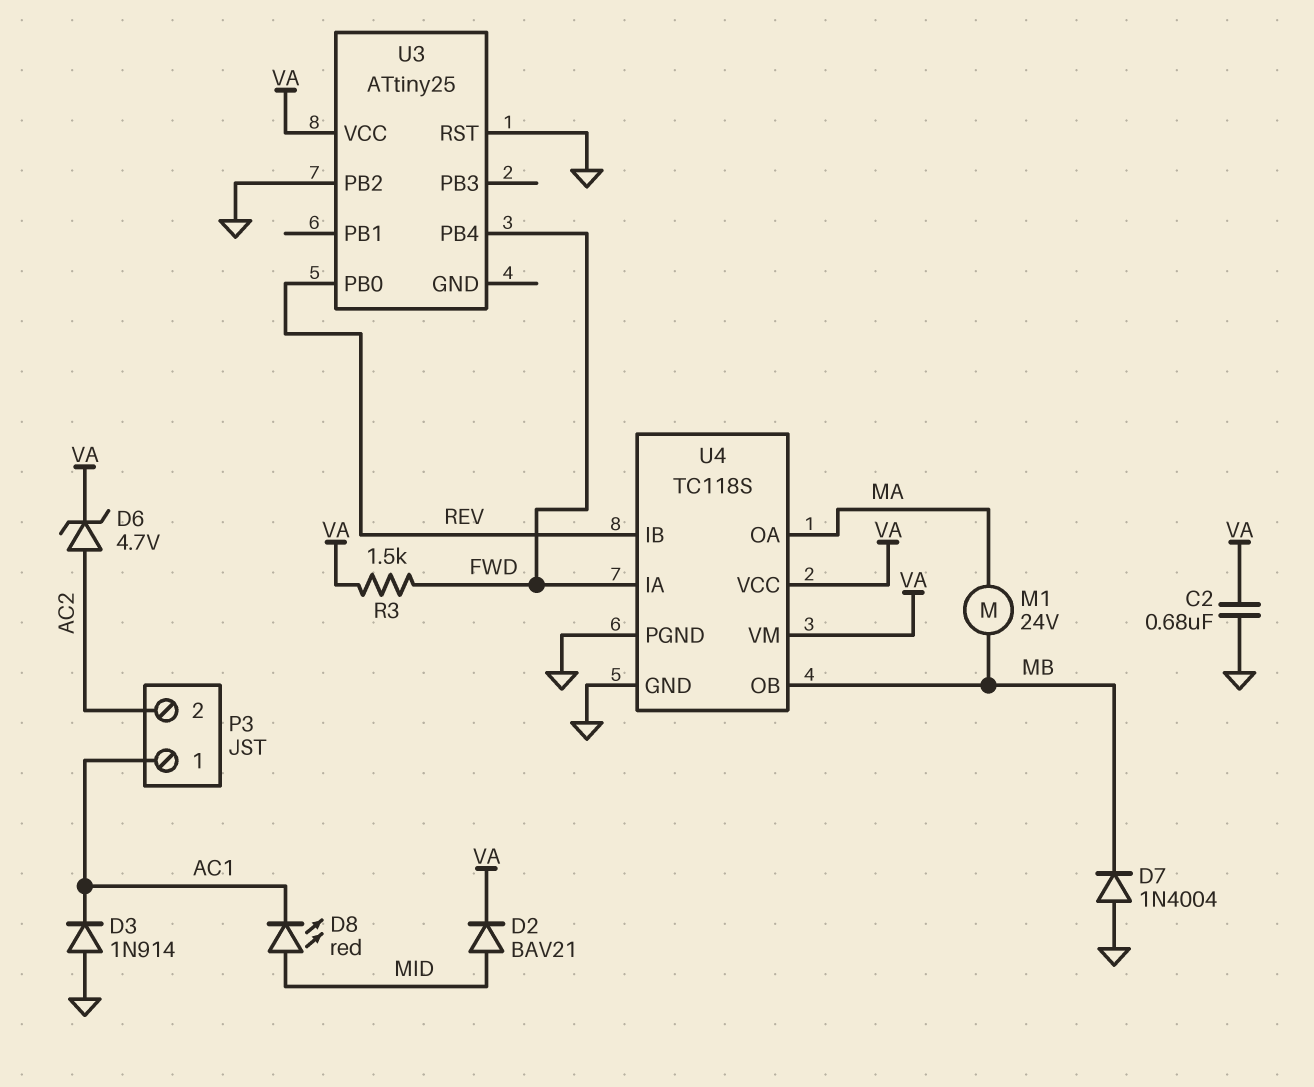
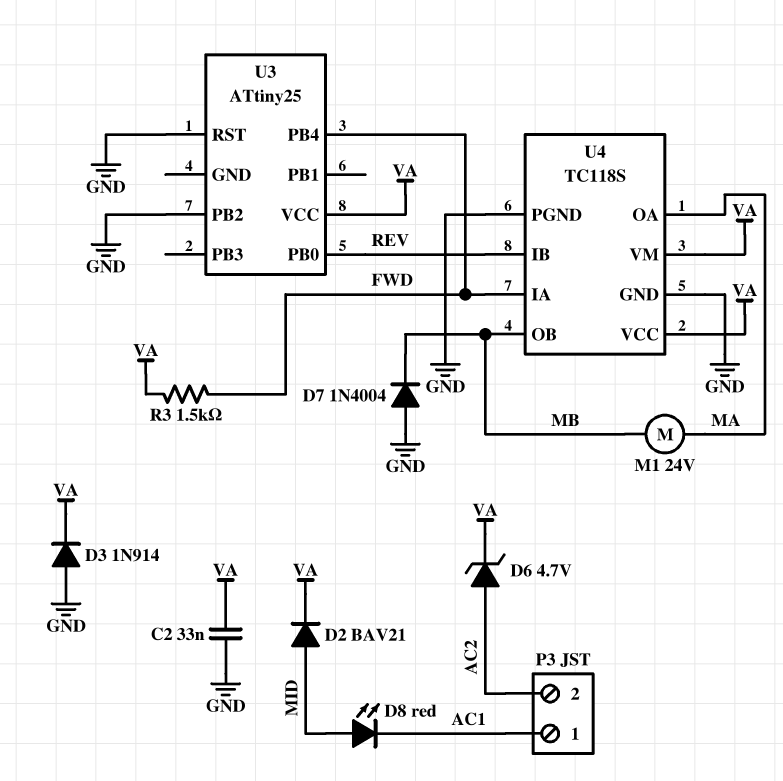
C2: 680nF (GND, VA) -> 33nF (GND, VA)
D3: diode 1N914 (A GND, K AC1) -> diode 1N914 (A GND, K VA)

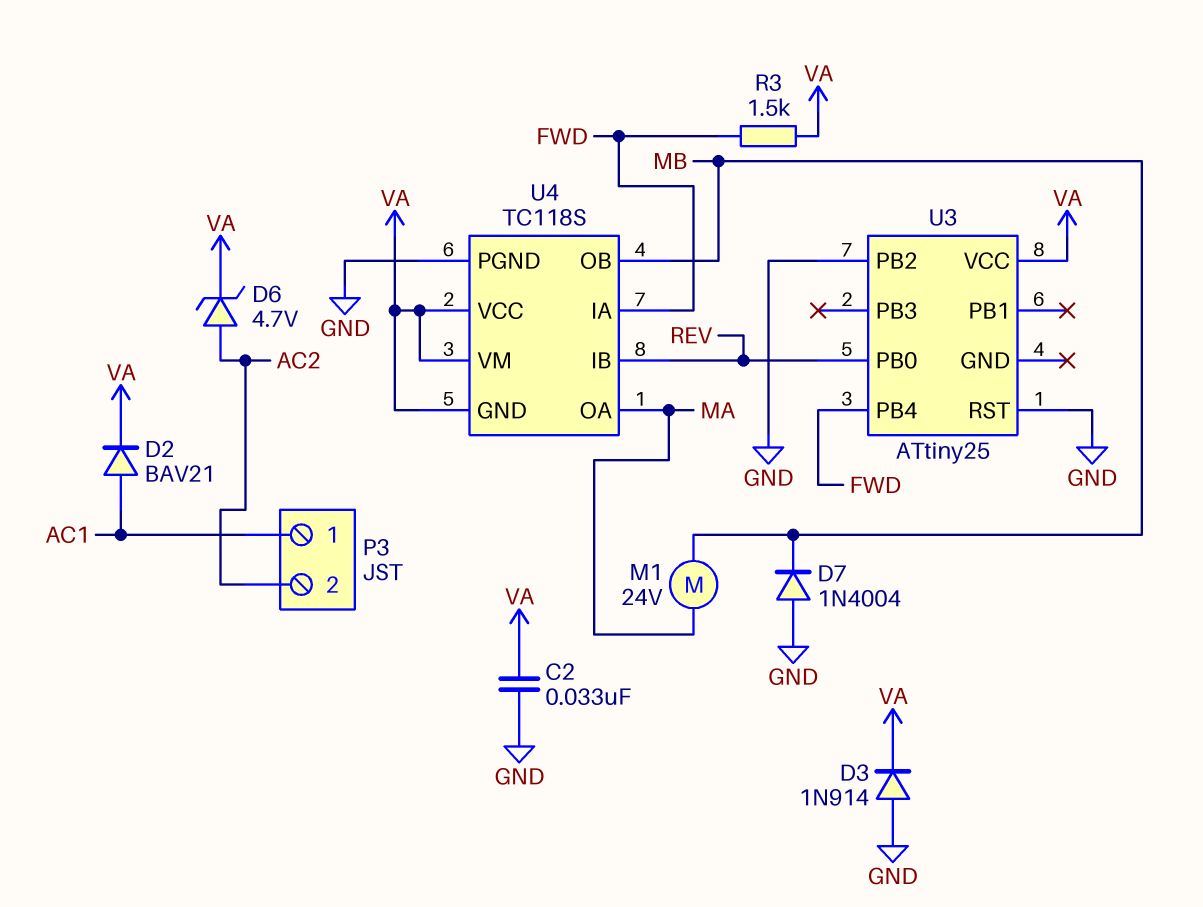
D2: diode BAV21 (A MID, K VA) -> diode BAV21 (A AC1, K VA)
D8: LED red (A MID, K AC1) -> none
U4 pin GND: GND -> VA

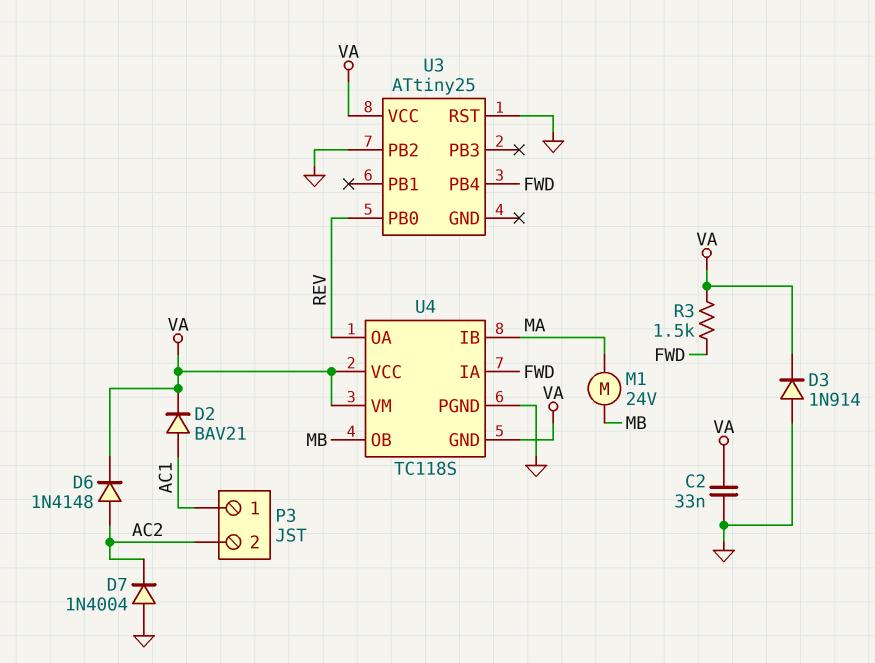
D6: zener 4.7V (A AC2, K VA) -> diode 1N4148 (A AC2, K VA)
D7: diode 1N4004 (A GND, K MB) -> diode 1N4004 (A GND, K AC2)
U4 pin IB: REV -> MA
U4 pin OA: MA -> REV

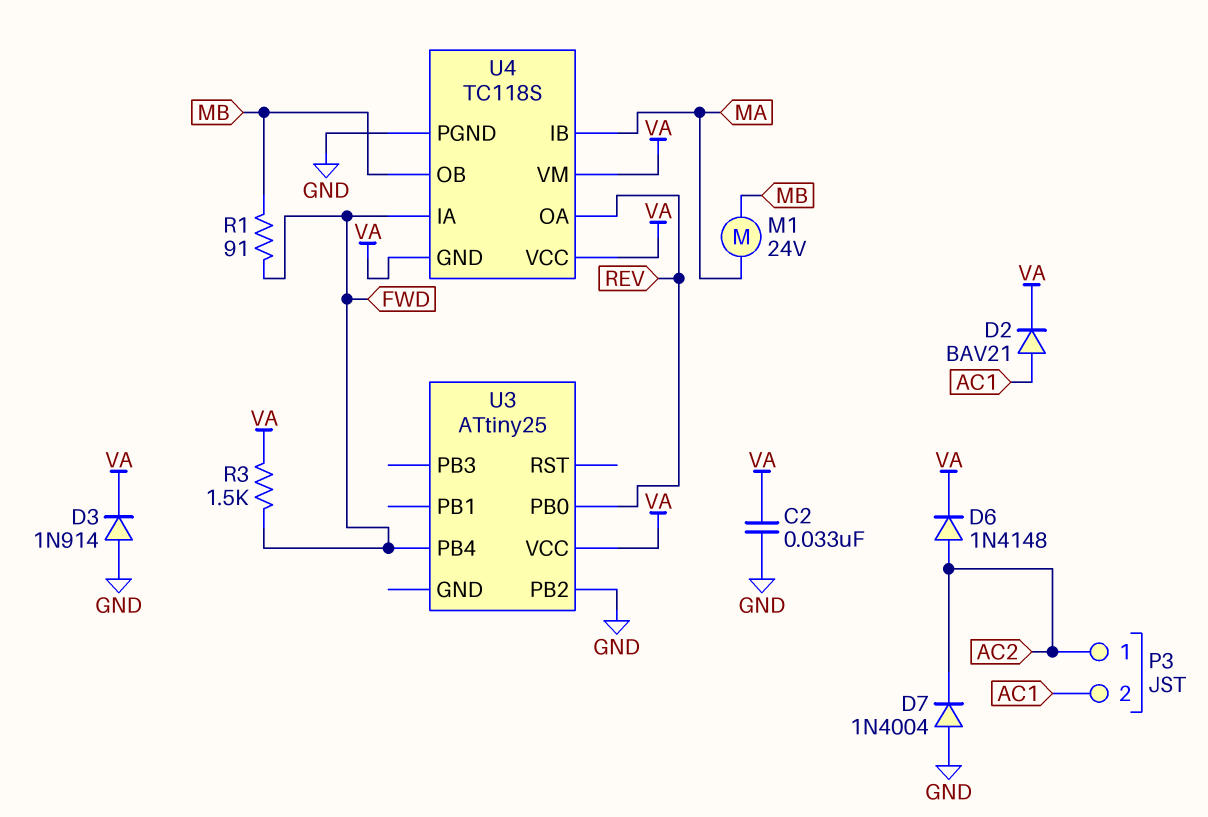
P3 pin 1: AC1 -> AC2
P3 pin 2: AC2 -> AC1
R1: none -> 91 (FWD, MB)
U3 pin RST: GND -> none

